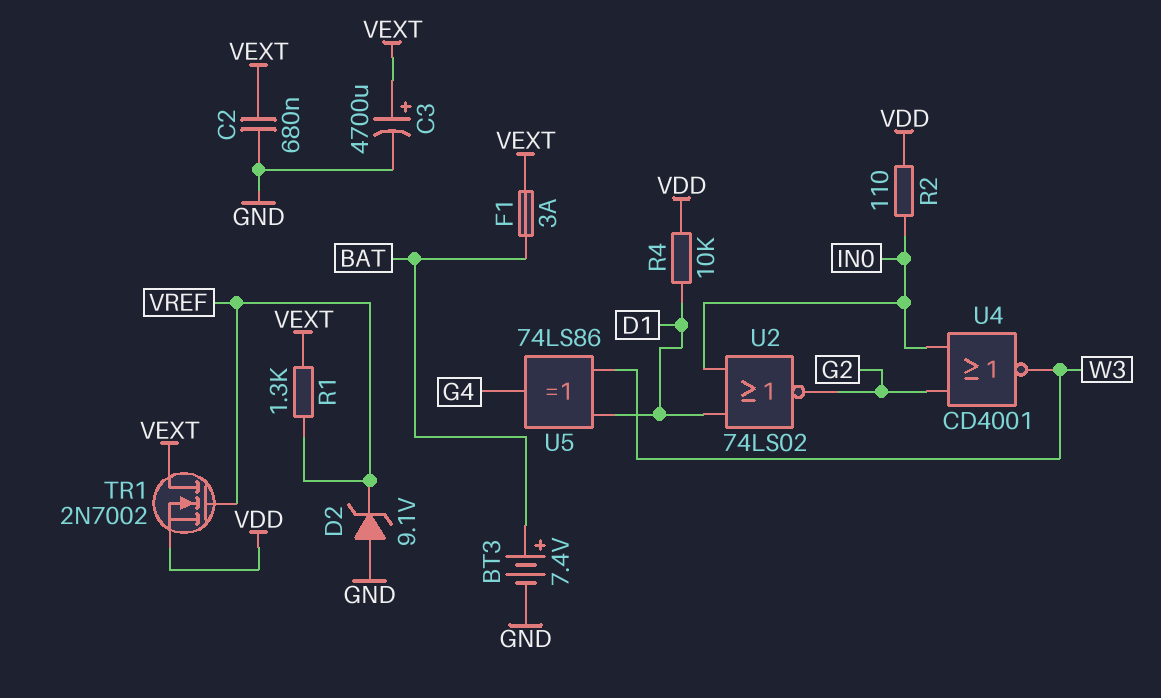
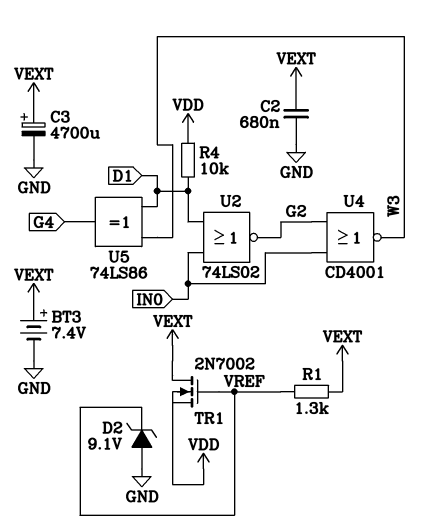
BT3: 7.4V (plus BAT, minus GND) -> 7.4V (plus VEXT, minus GND)
F1: 3A (BAT, VEXT) -> none
R2: 110 (IN0, VDD) -> none

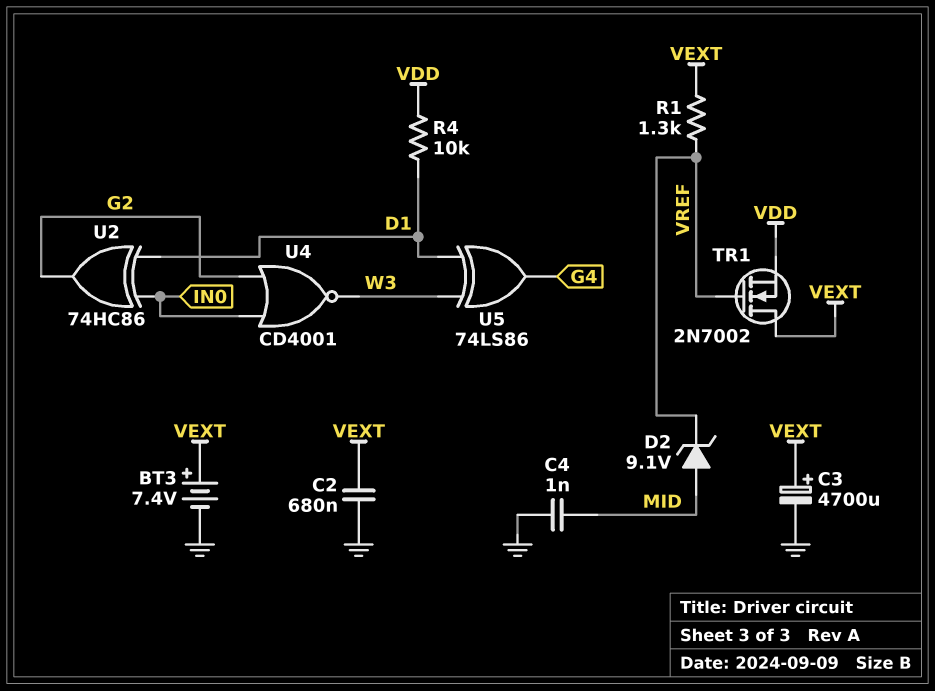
C4: none -> 1nF (GND, MID)
D2: zener 9.1V (A GND, K VREF) -> zener 9.1V (A MID, K VREF)
U2: NOR 74LS02 (in D1, in IN0, out G2) -> XOR 74HC86 (in D1, in IN0, out G2)

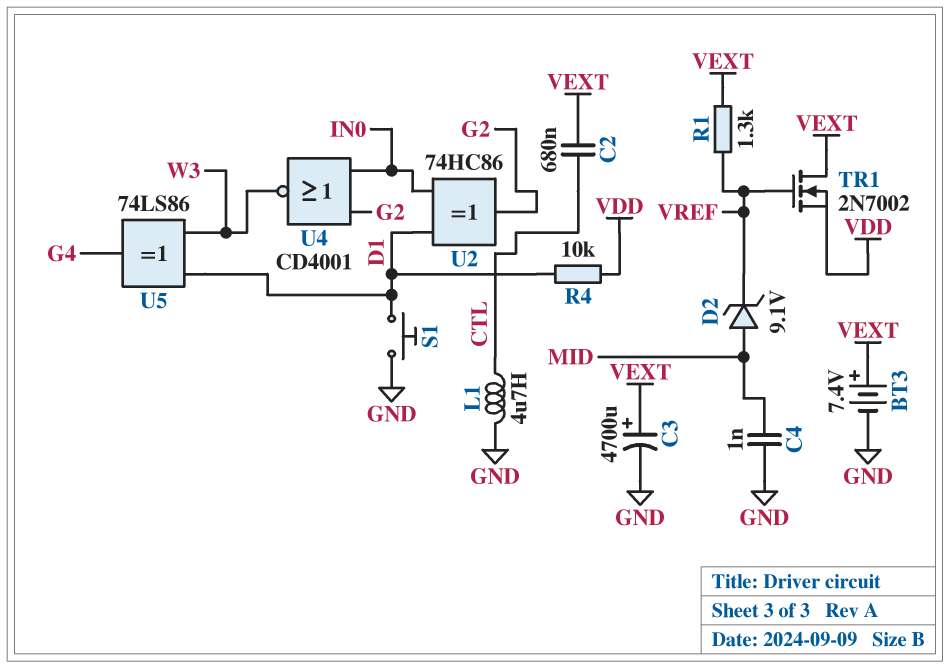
C2: 680nF (GND, VEXT) -> 680nF (CTL, VEXT)
L1: none -> 4.7uH (CTL, GND)
S1: none -> button (D1, GND)

